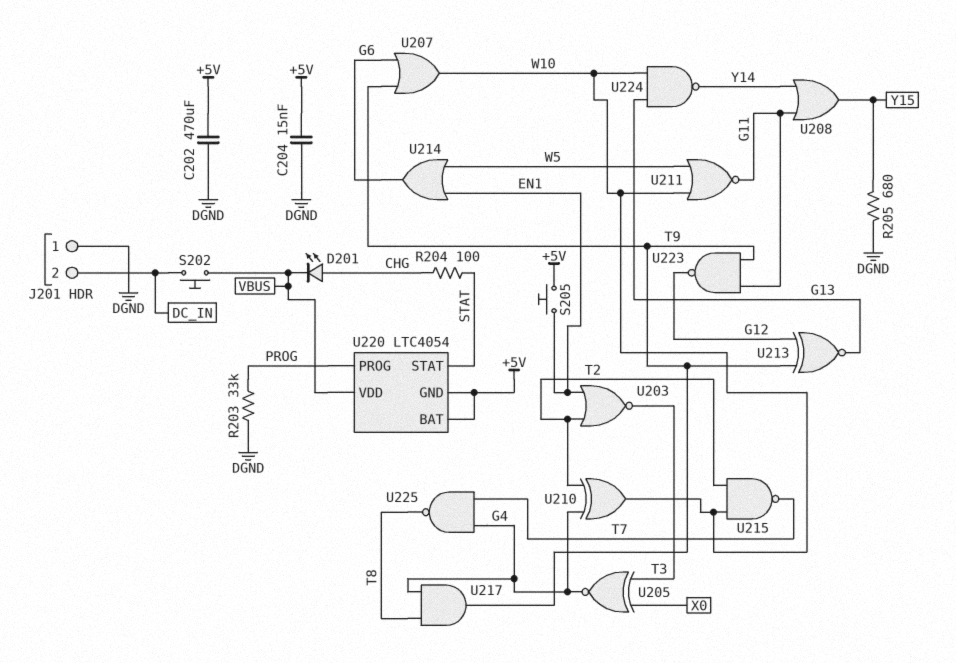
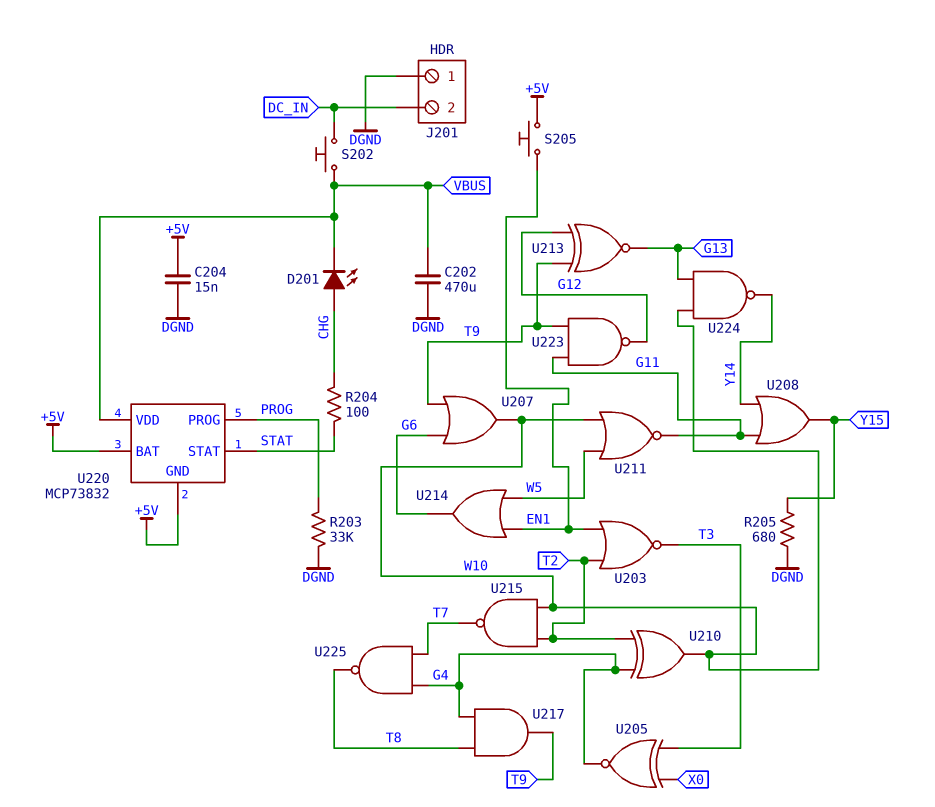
C202: 470uF (+5V, DGND) -> 470uF (DGND, VBUS)
U220: LTC4054 -> MCP73832

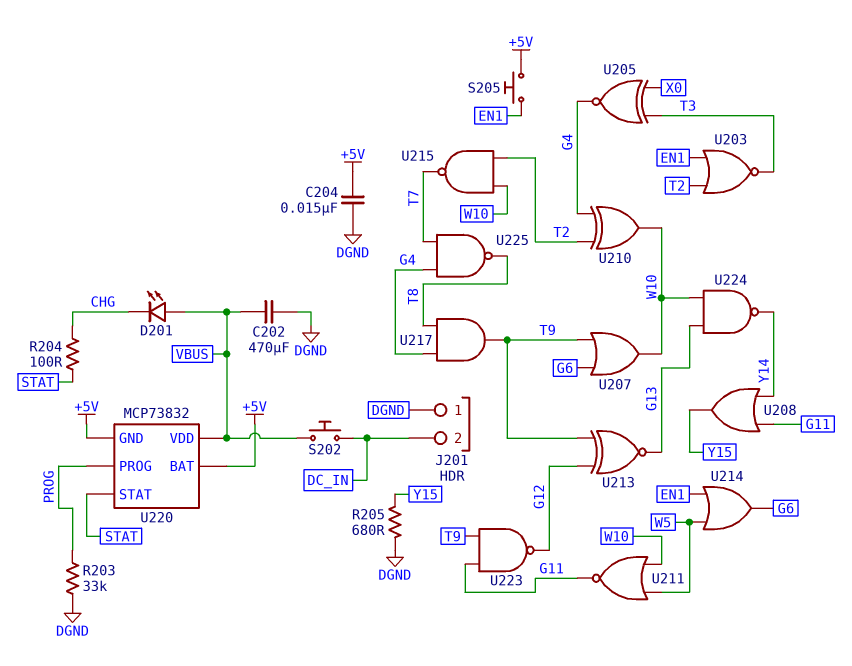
D201: LED (A CHG, K VBUS) -> LED (A VBUS, K CHG)

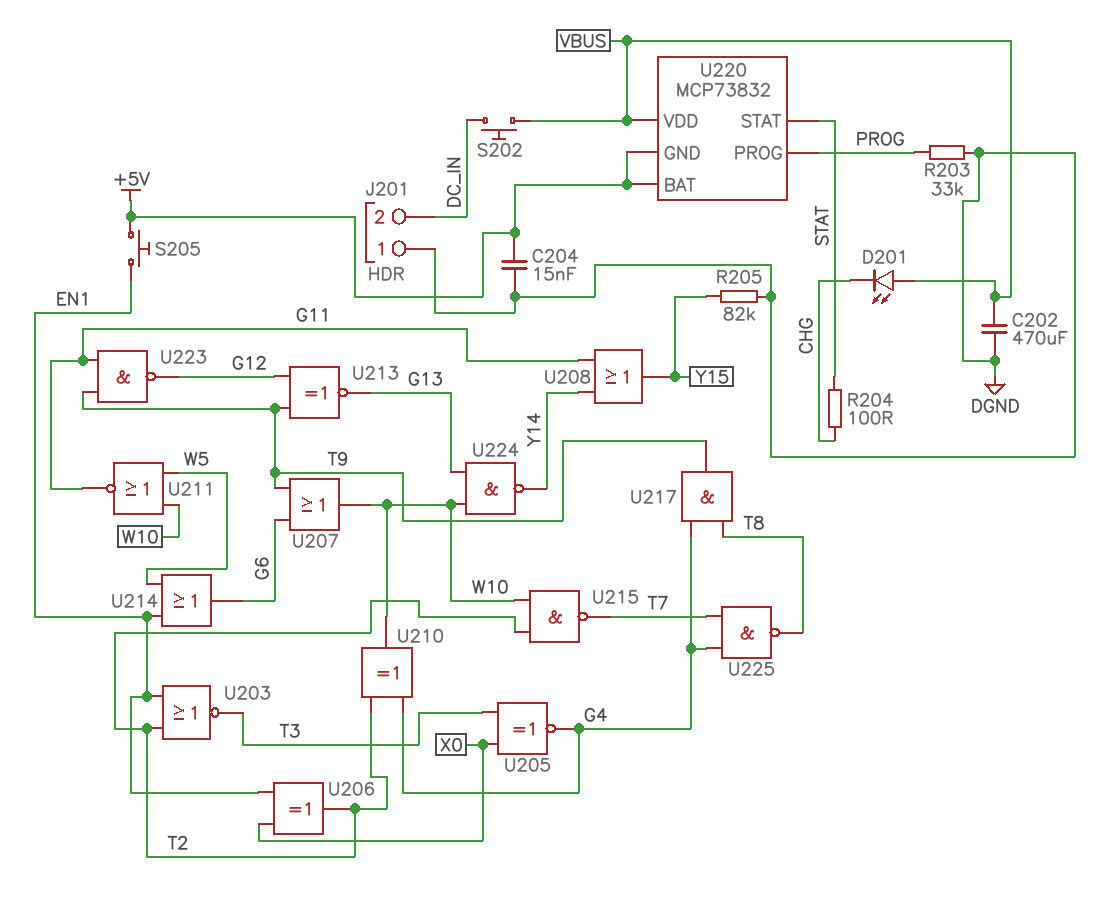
R205: 680 (DGND, Y15) -> 82k (DGND, Y15)
U206: none -> XOR (in EN1, in X0, out T2)

